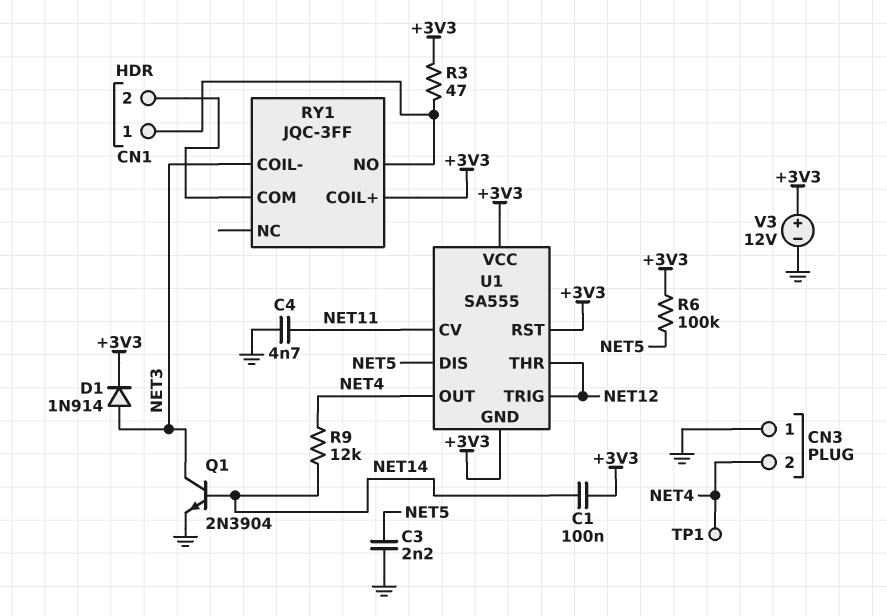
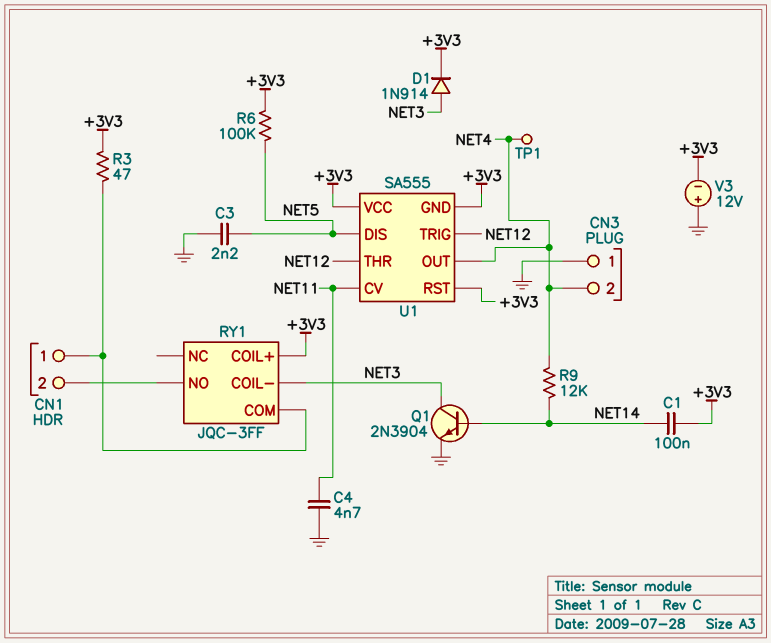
RY1 pin COM: CN1/2 -> CN1/1
RY1 pin NO: CN1/1 -> CN1/2
V3: 12V (plus +3V3, minus GND) -> 12V (plus GND, minus +3V3)

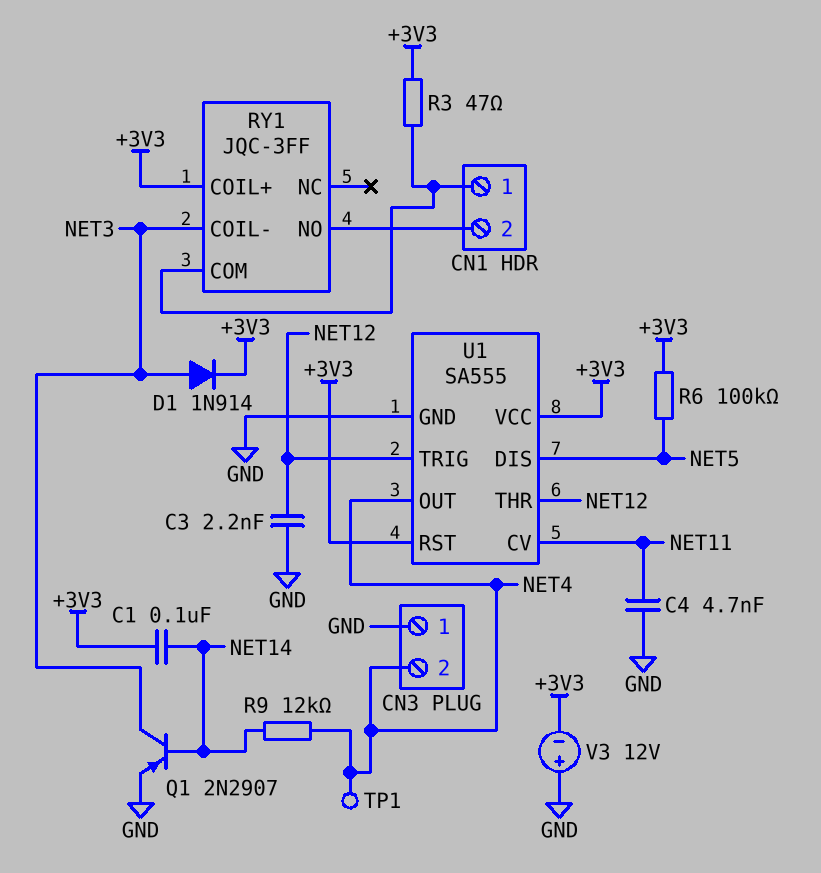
C3: 2.2nF (GND, NET5) -> 2.2nF (GND, NET12)
Q1: NPN 2N3904 (B NET14, C NET3, E GND) -> PNP 2N2907 (B NET14, C NET3, E GND)
U1 pin GND: +3V3 -> GND

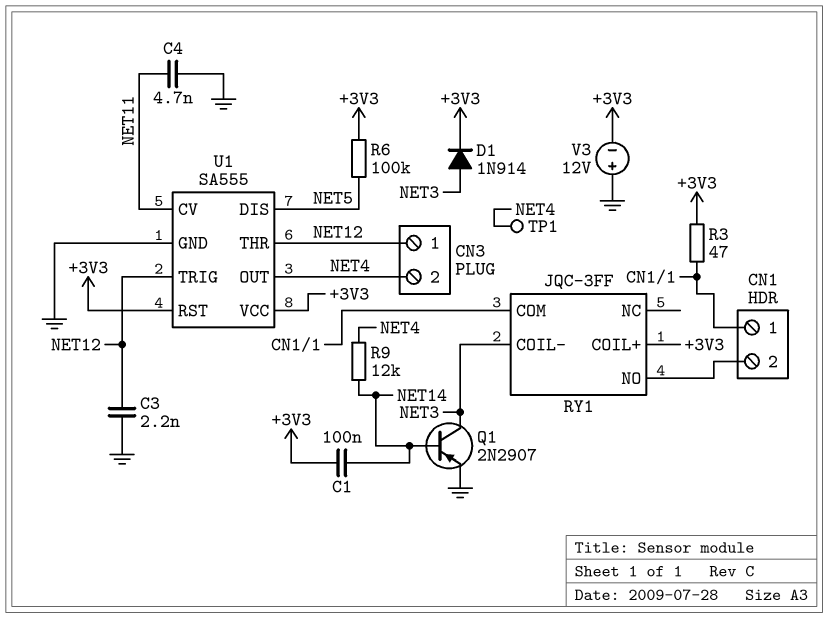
CN3 pin 1: GND -> NET12

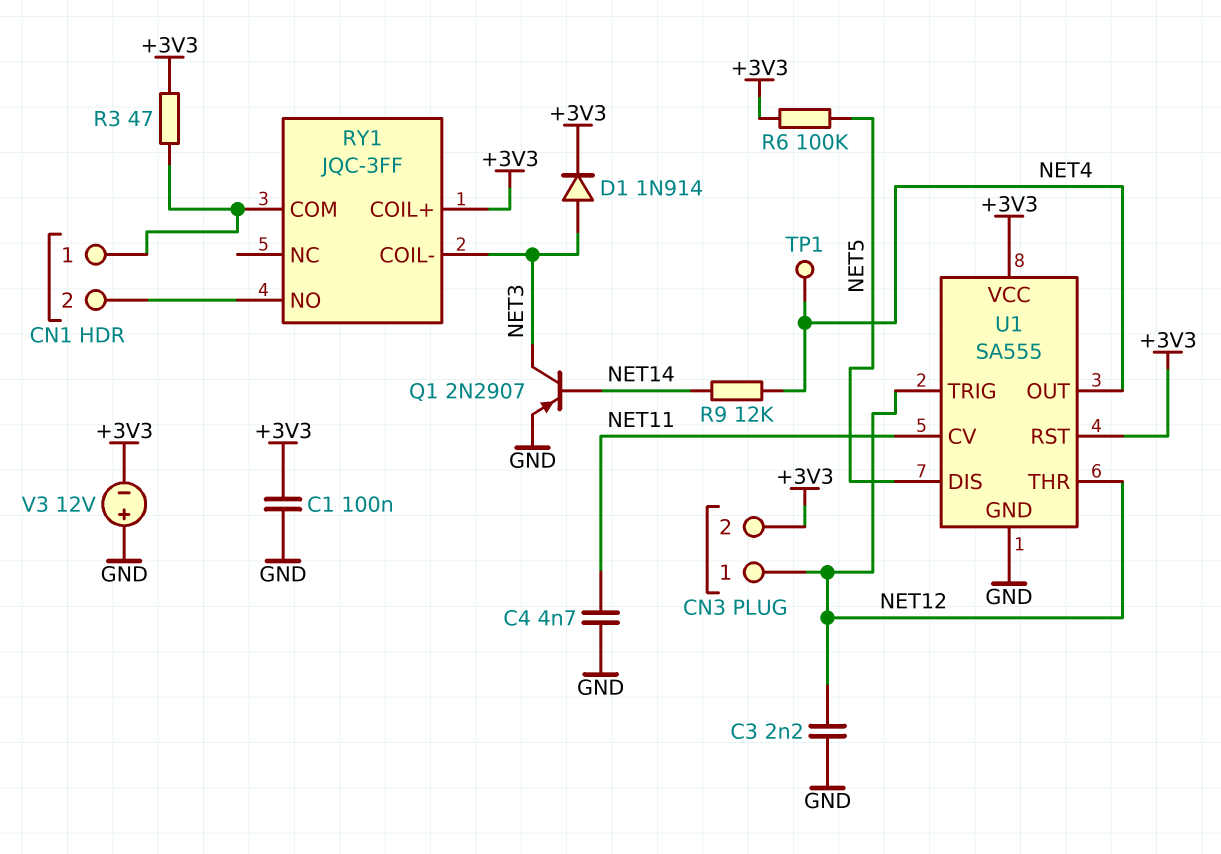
C1: 100nF (+3V3, NET14) -> 100nF (+3V3, GND)
CN3 pin 2: NET4 -> +3V3

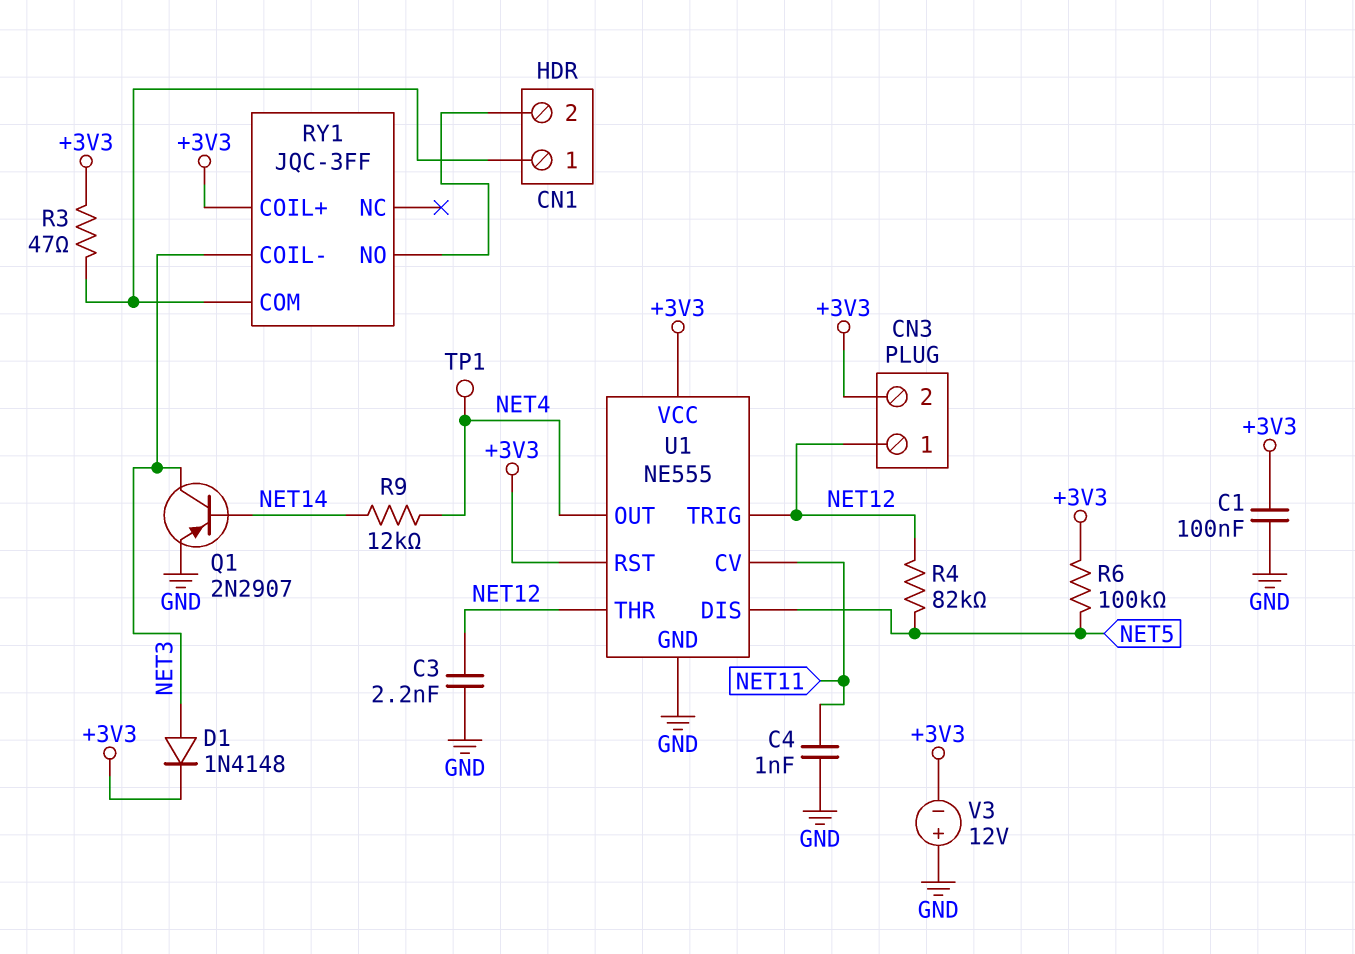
C4: 4.7nF (GND, NET11) -> 1nF (GND, NET11)
D1: diode 1N914 (A NET3, K +3V3) -> diode 1N4148 (A NET3, K +3V3)
R4: none -> 82k (NET5, NET12)
U1: SA555 -> NE555

